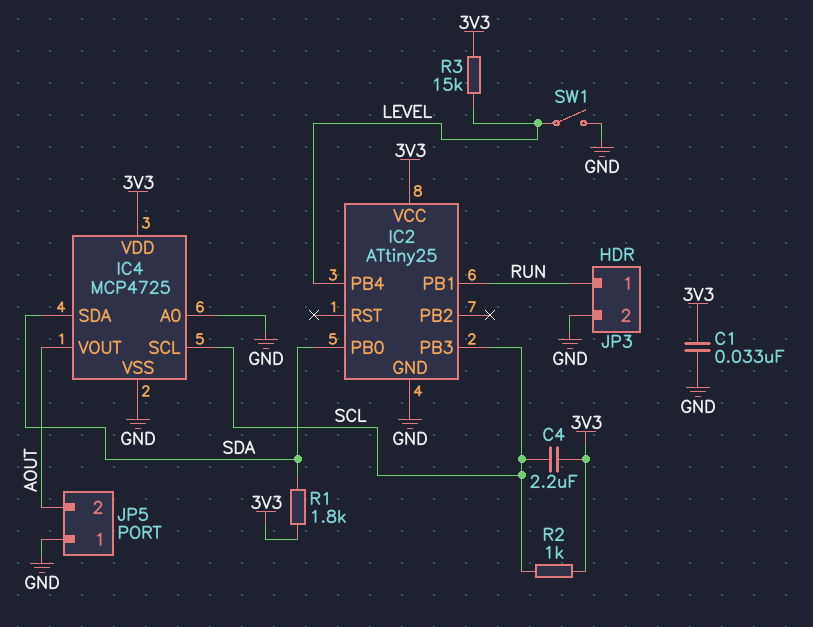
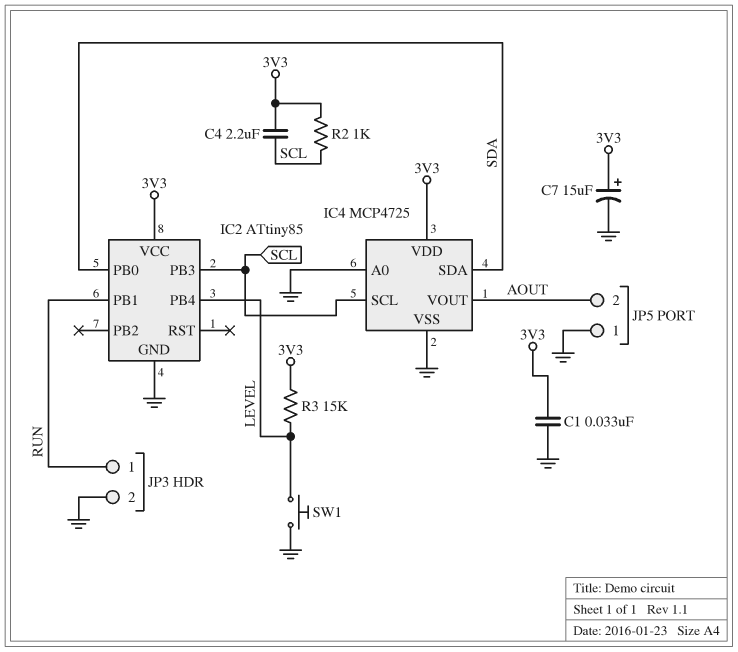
C7: none -> 15uF (plus 3V3, minus GND)
IC2: ATtiny25 -> ATtiny85
R1: 1.8k (3V3, SDA) -> none
SW1: switch (GND, LEVEL) -> button (GND, LEVEL)

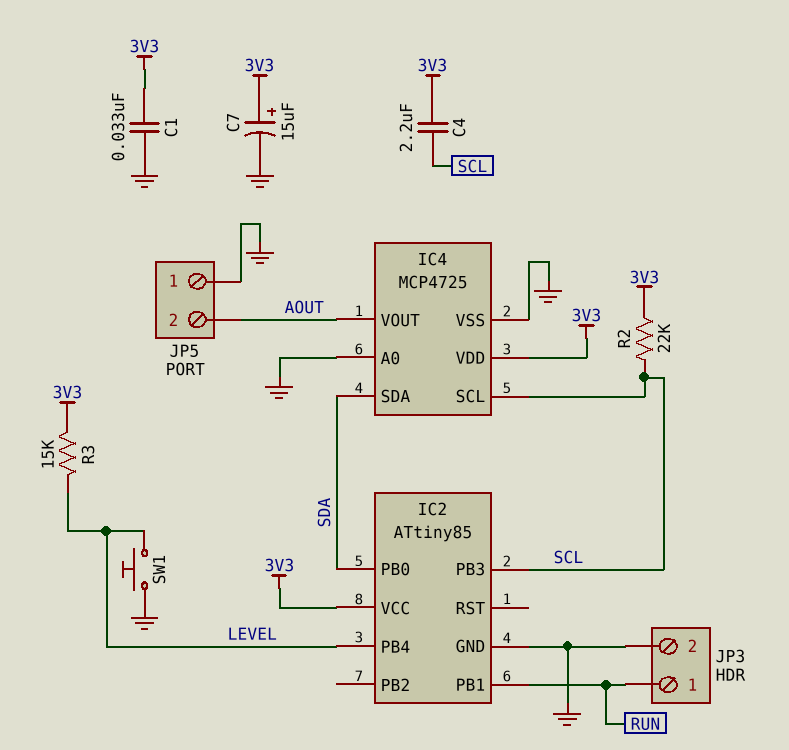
R2: 1k (3V3, SCL) -> 22k (3V3, SCL)

